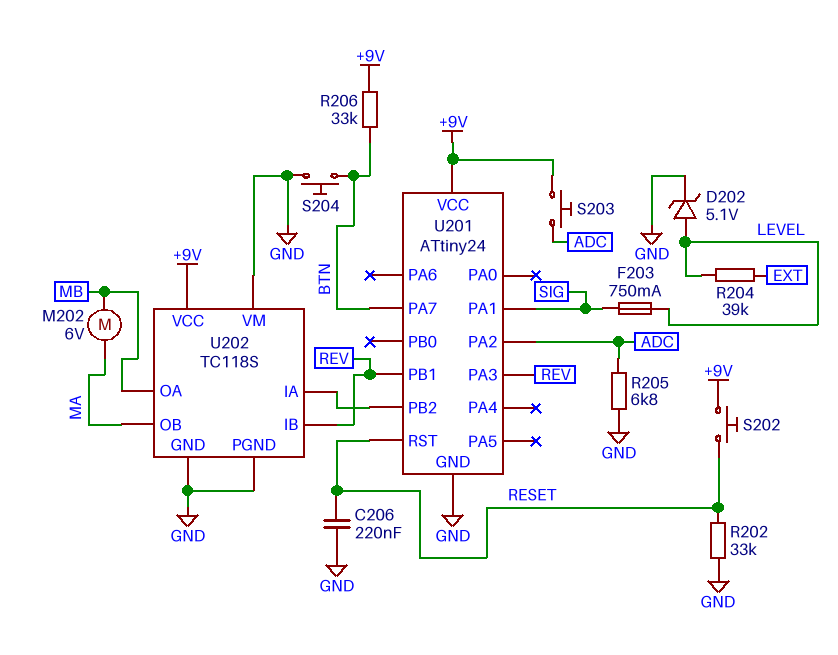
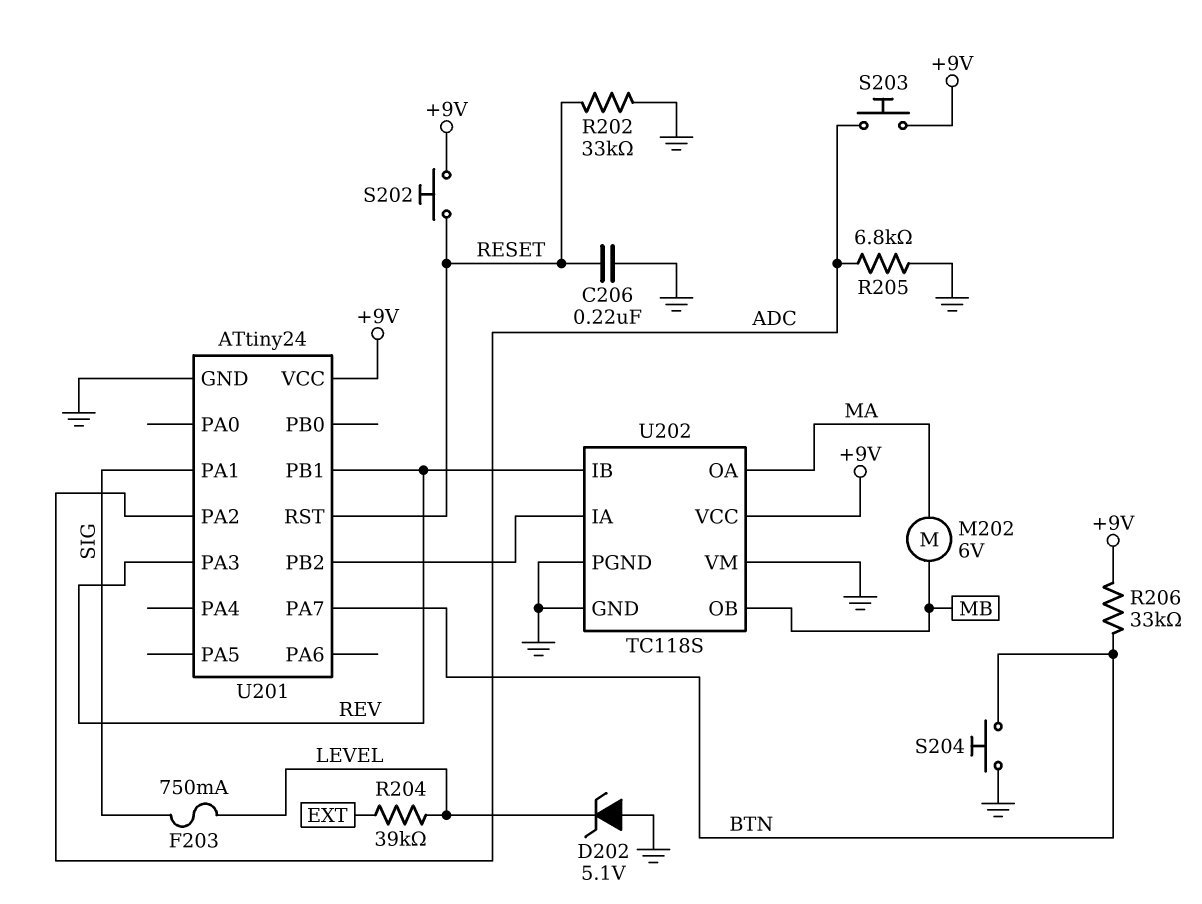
D202: zener 5.1V (A LEVEL, K GND) -> zener 5.1V (A GND, K LEVEL)
U202 pin OA: MB -> MA
U202 pin OB: MA -> MB

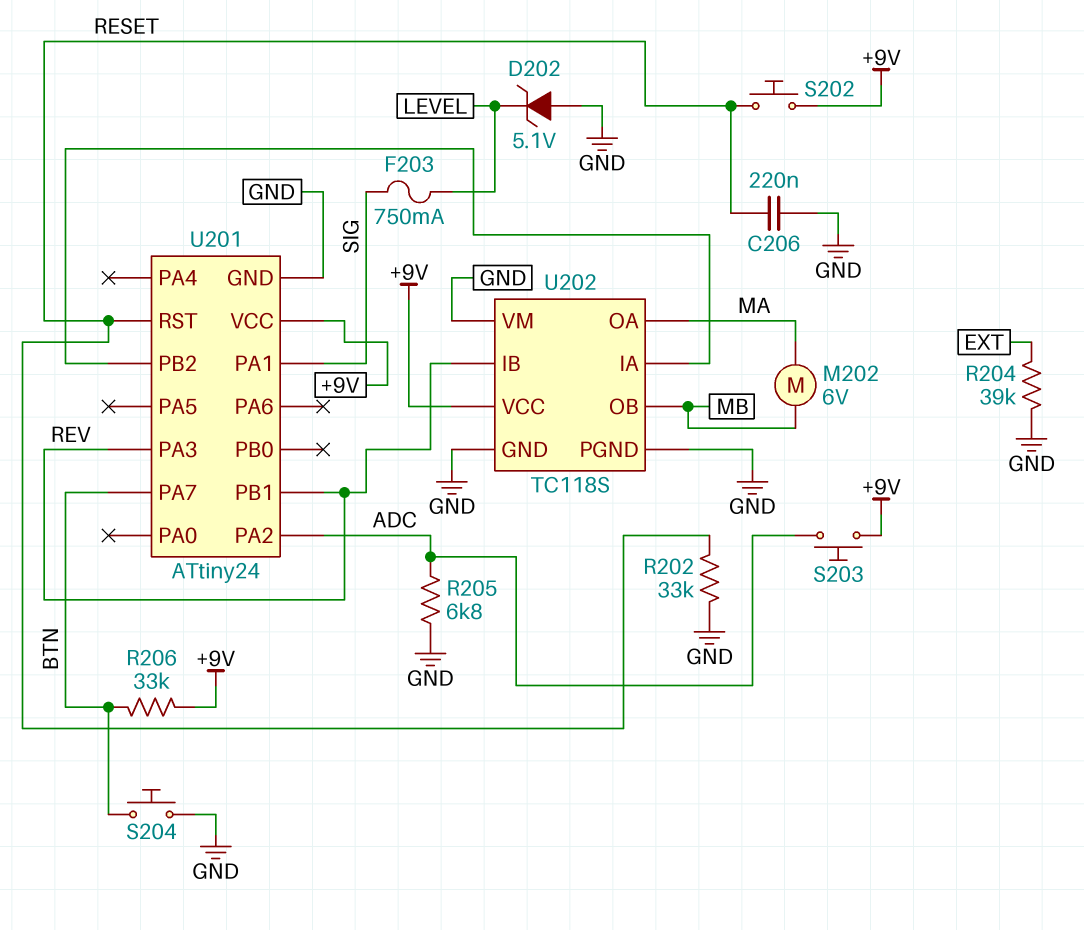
R204: 39k (EXT, LEVEL) -> 39k (EXT, GND)

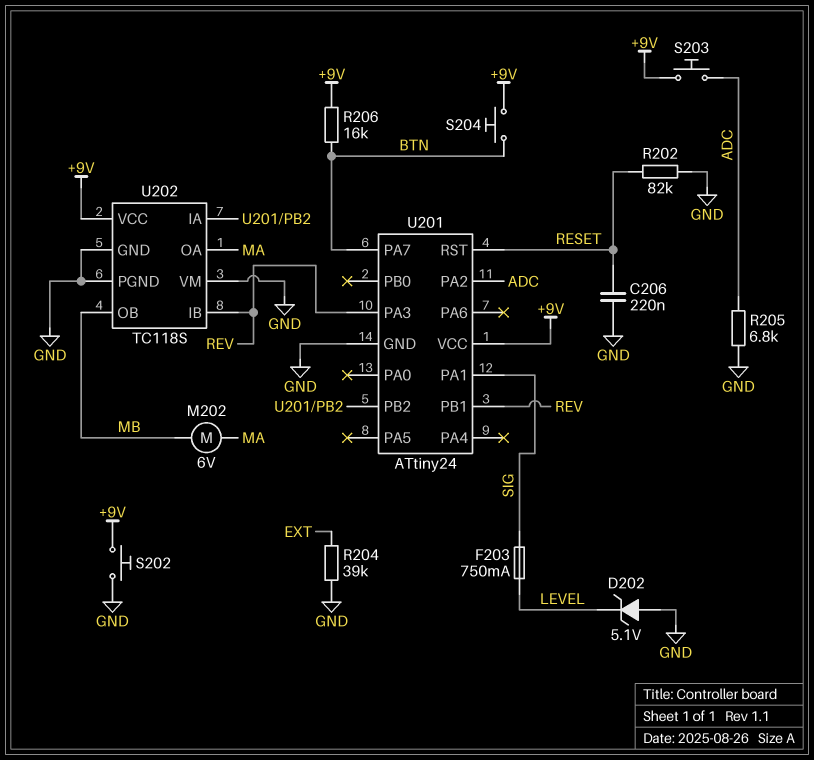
R202: 33k (GND, RESET) -> 82k (GND, RESET)
R206: 33k (+9V, BTN) -> 16k (+9V, BTN)
S202: button (+9V, RESET) -> button (+9V, GND)
S204: button (BTN, GND) -> button (+9V, BTN)

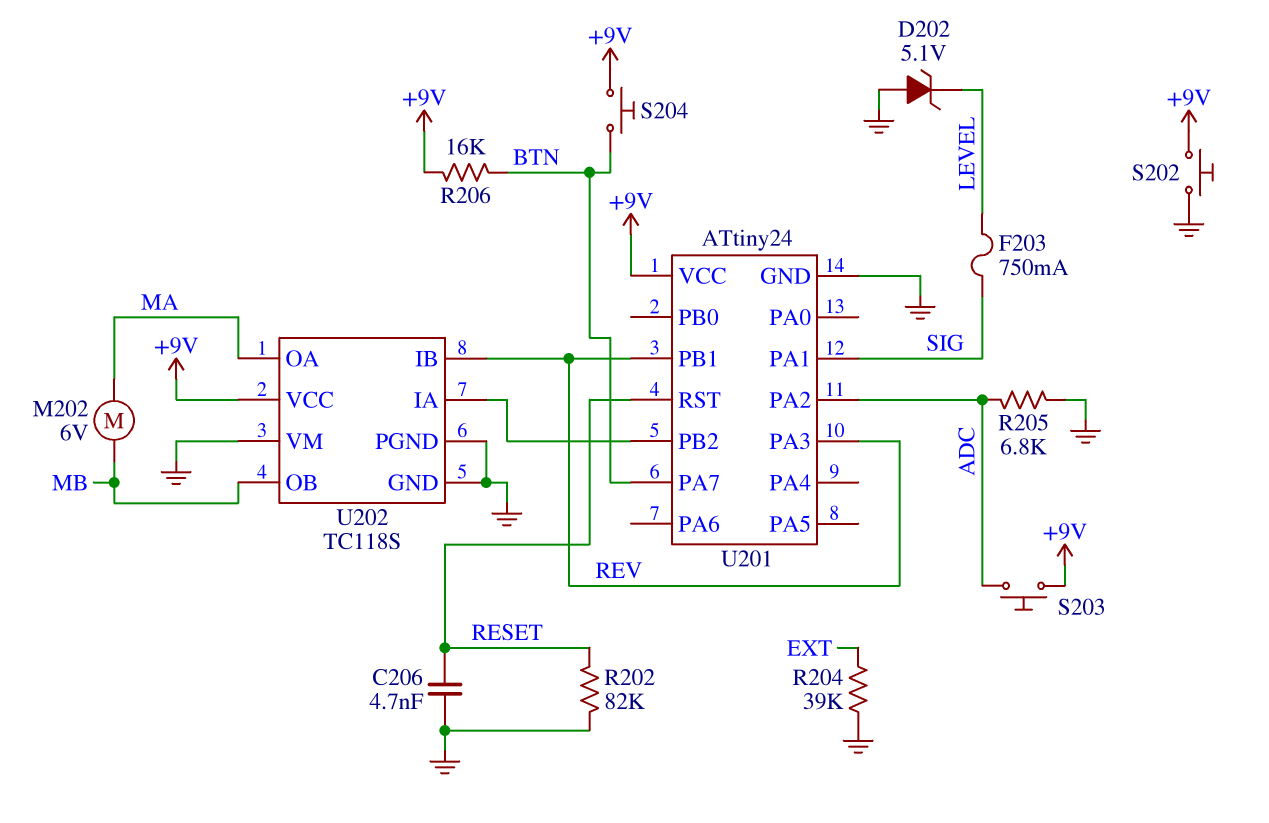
C206: 220nF (GND, RESET) -> 4.7nF (GND, RESET)

